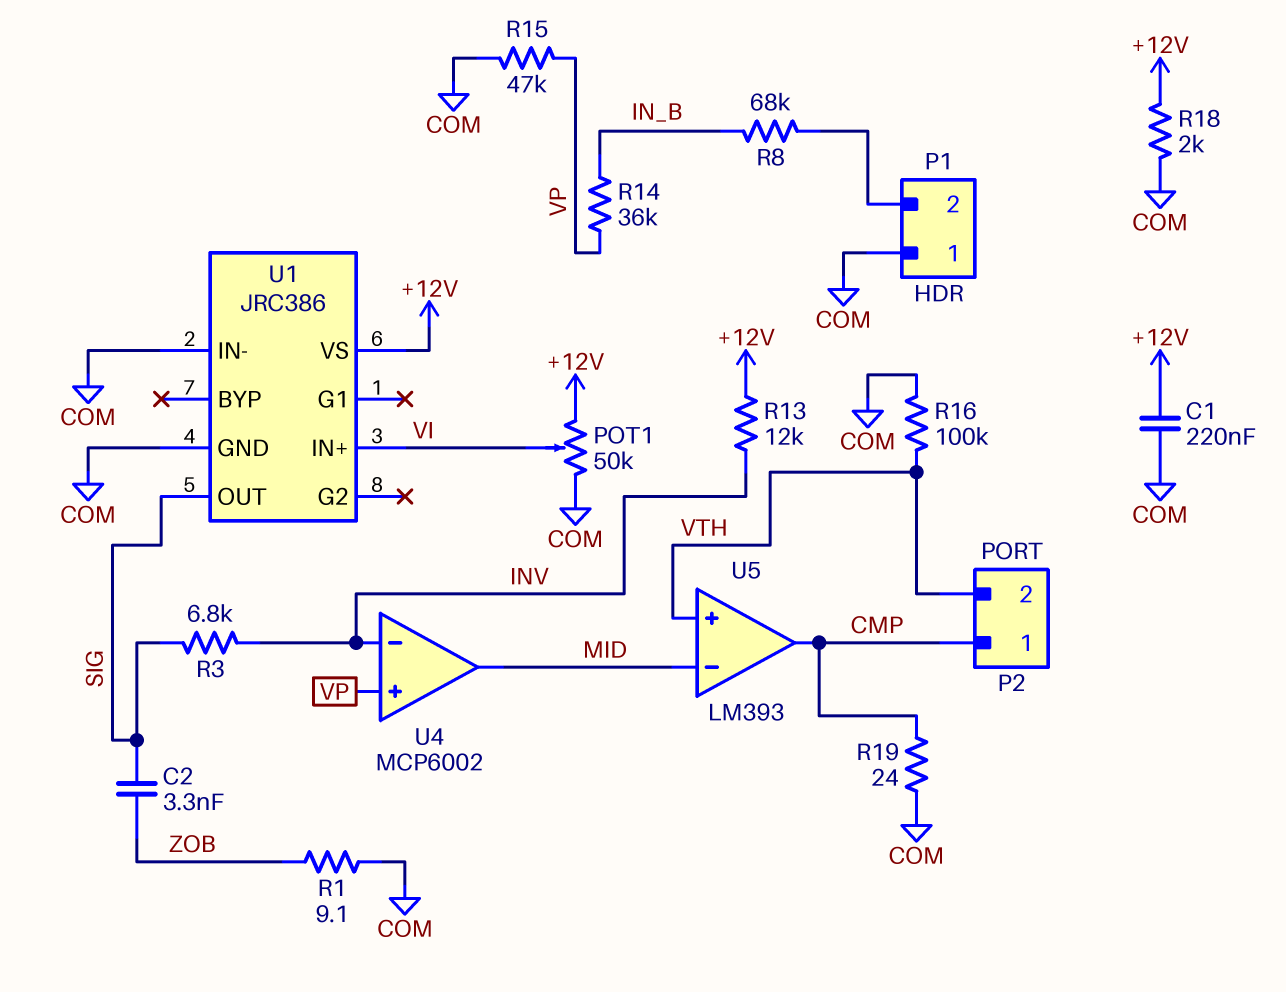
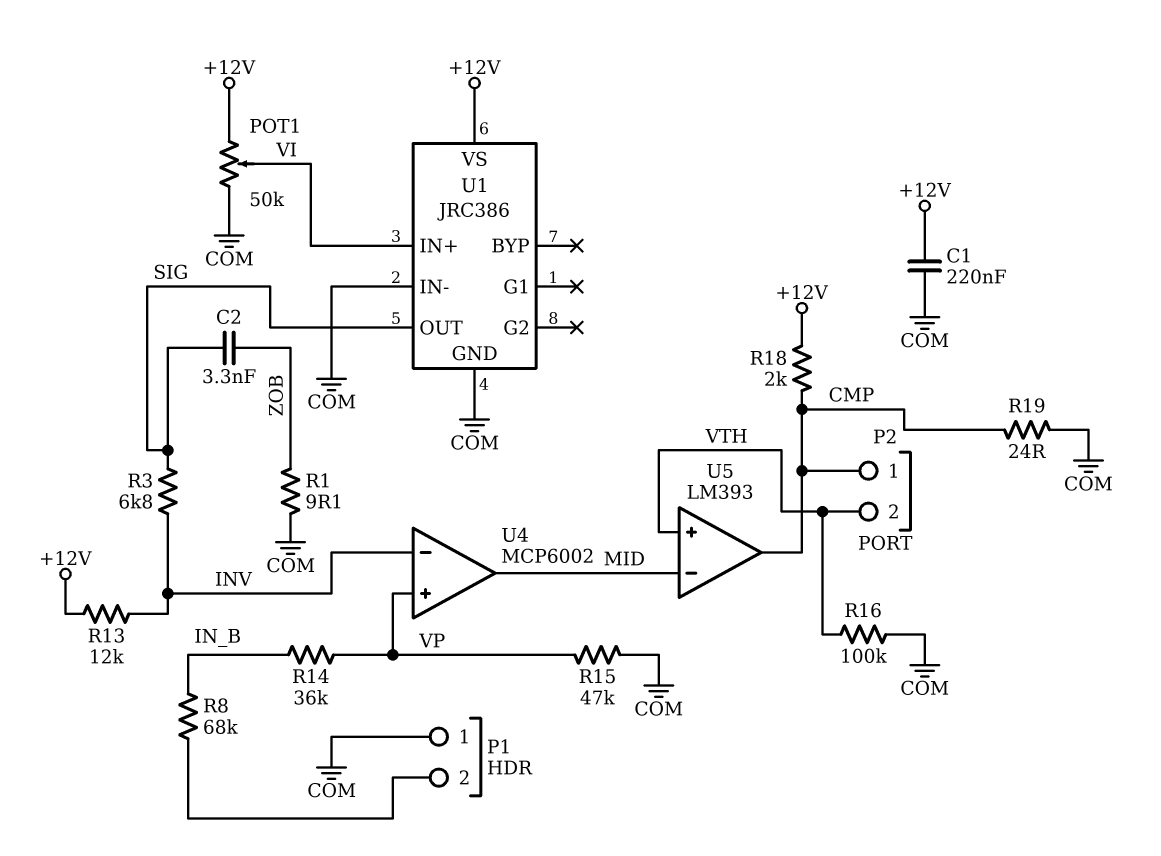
R18: 2k (+12V, COM) -> 2k (+12V, CMP)

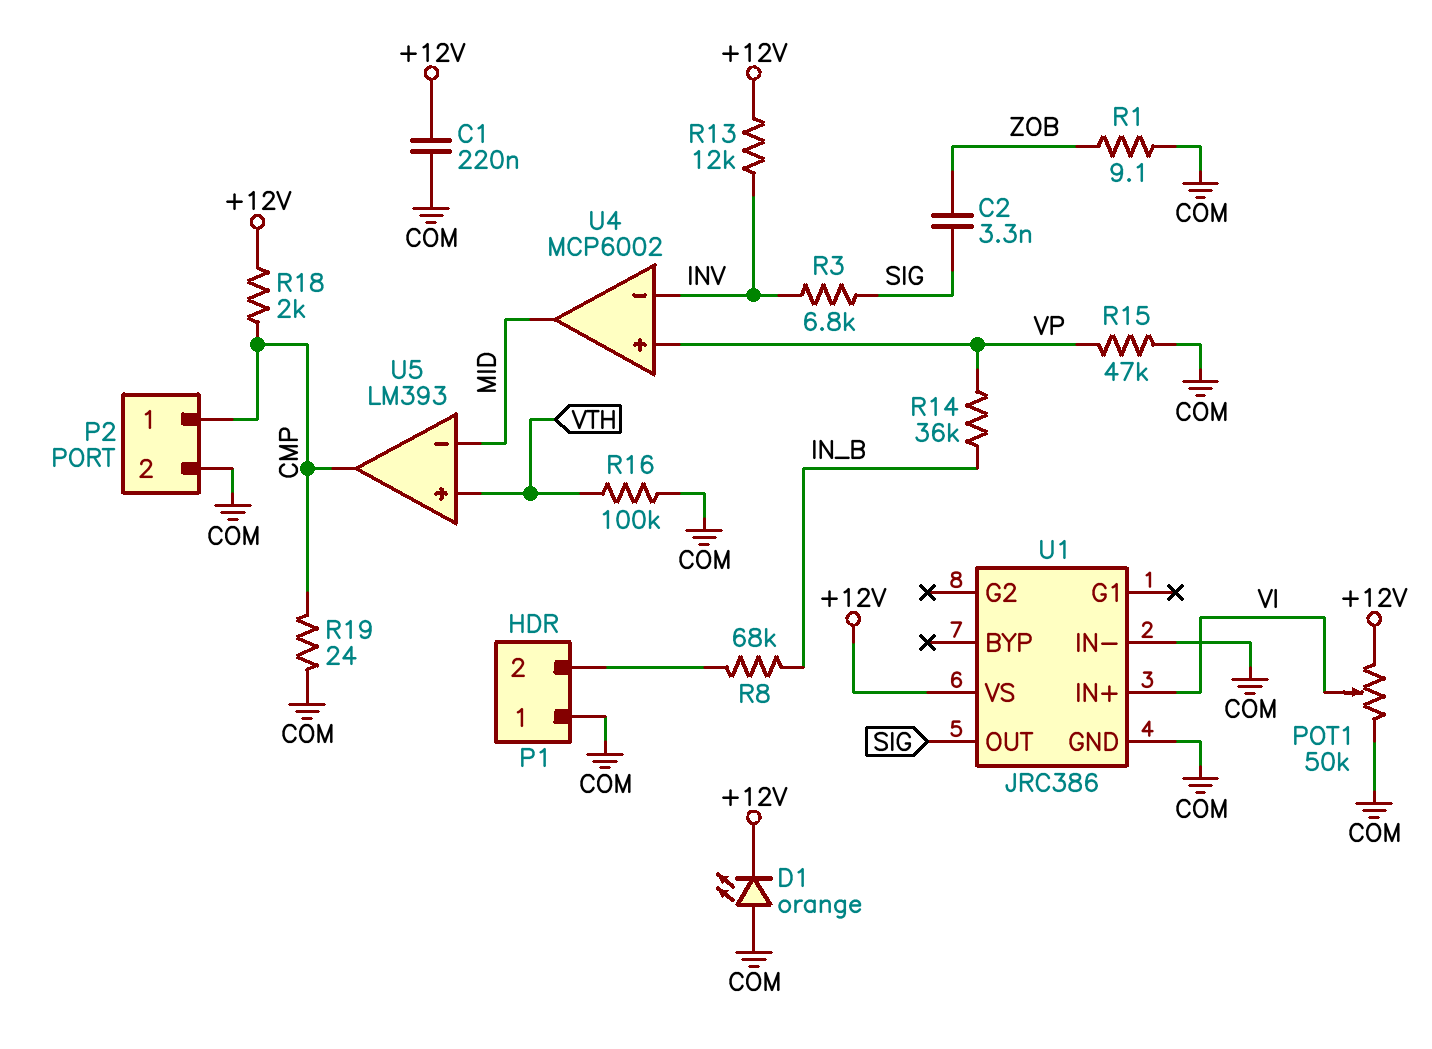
D1: none -> LED orange (A COM, K +12V)
P2 pin 2: VTH -> COM

